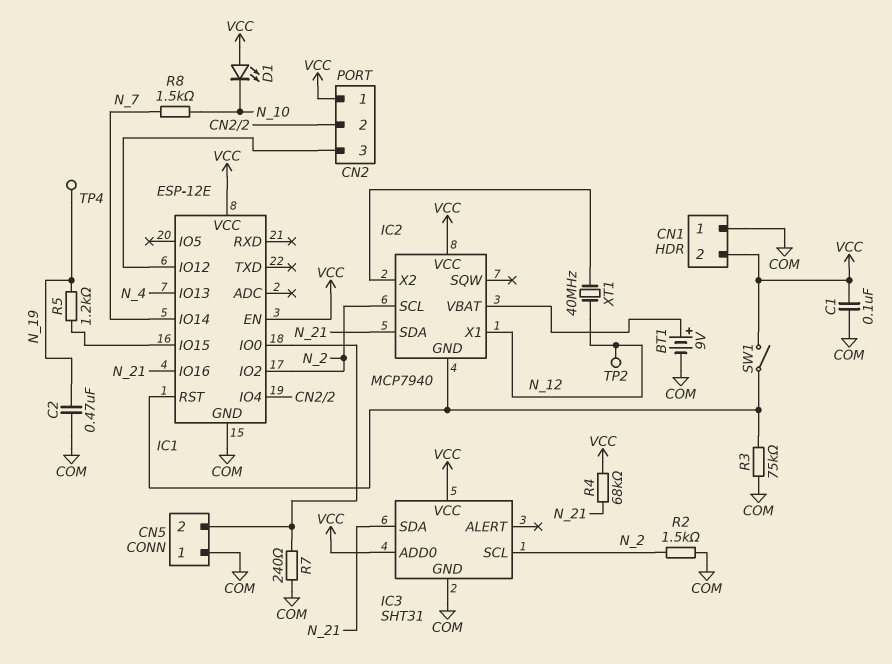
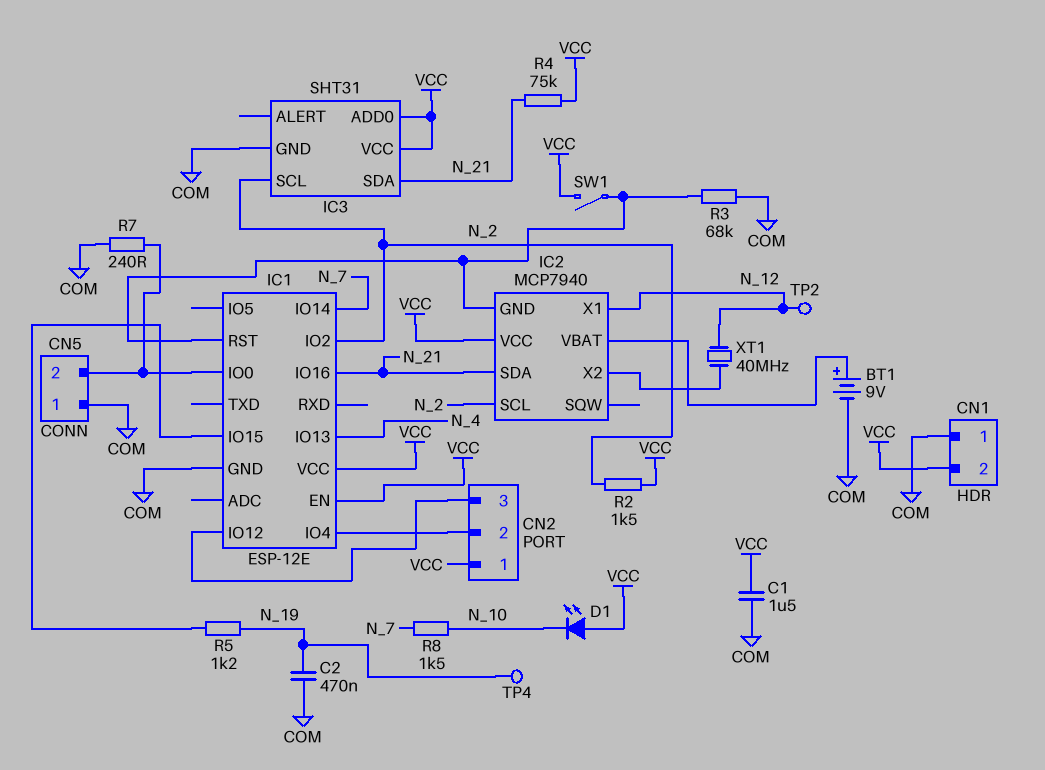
C1: 100nF (COM, VCC) -> 1.5uF (COM, VCC)
R2: 1.5k (COM, N_2) -> 1.5k (N_2, VCC)
R3: 75k (COM, IC1/RST) -> 68k (COM, IC1/RST)
R4: 68k (N_21, VCC) -> 75k (N_21, VCC)

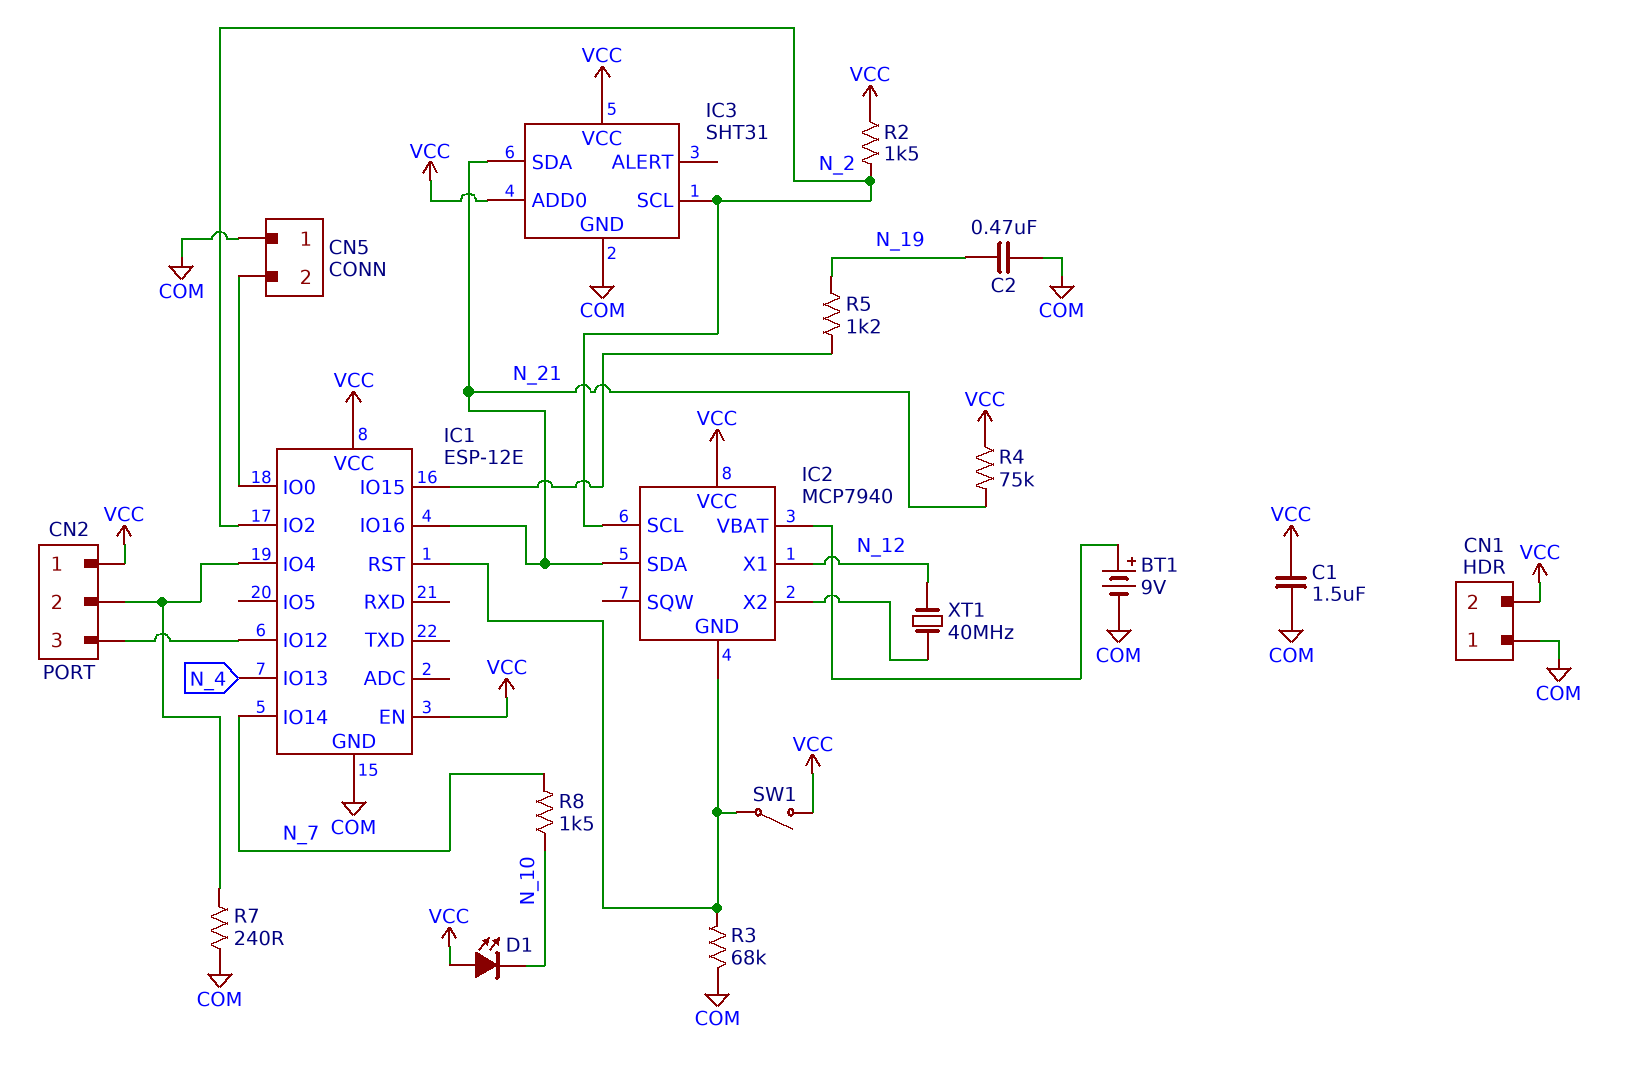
R7: 240 (CN5/2, COM) -> 240 (CN2/2, COM)
TP2: test point (N_12) -> none
TP4: test point (N_19) -> none

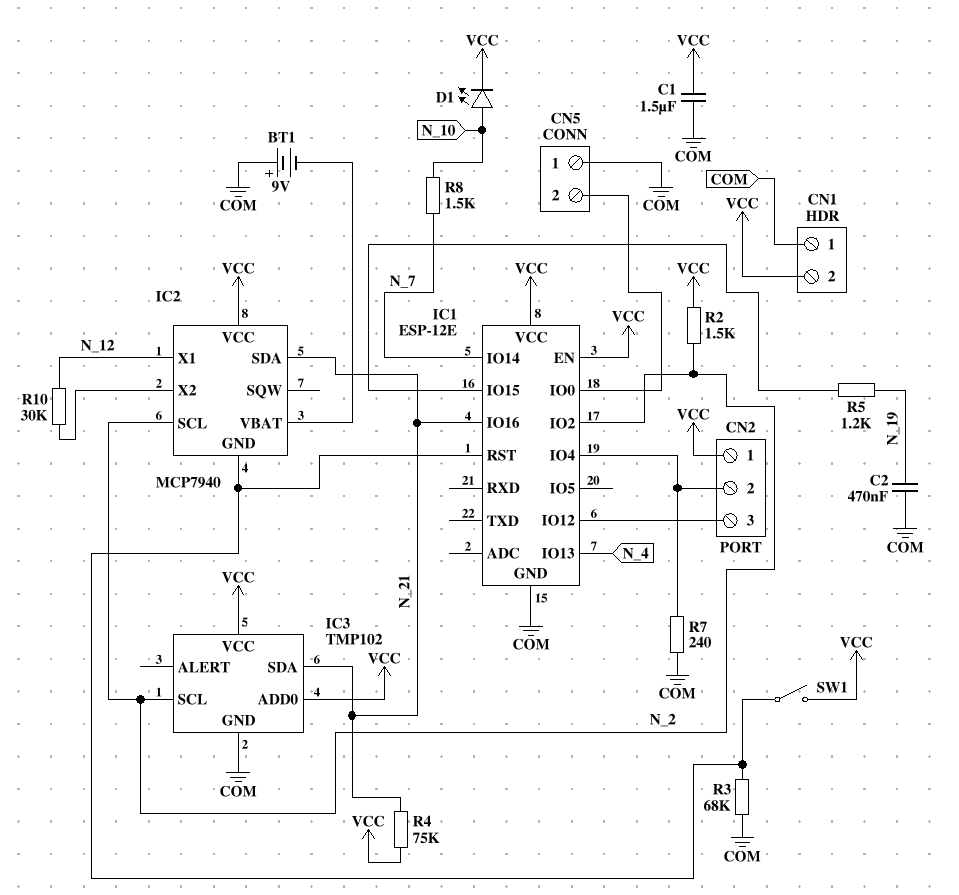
BT1: 9V (plus IC2/VBAT, minus COM) -> 9V (plus COM, minus IC2/VBAT)
D1: LED (A VCC, K N_10) -> LED (A N_10, K VCC)
IC3: SHT31 -> TMP102
R10: none -> 30k (IC2/X2, N_12)
XT1: 40MHz (IC2/X2, N_12) -> none

